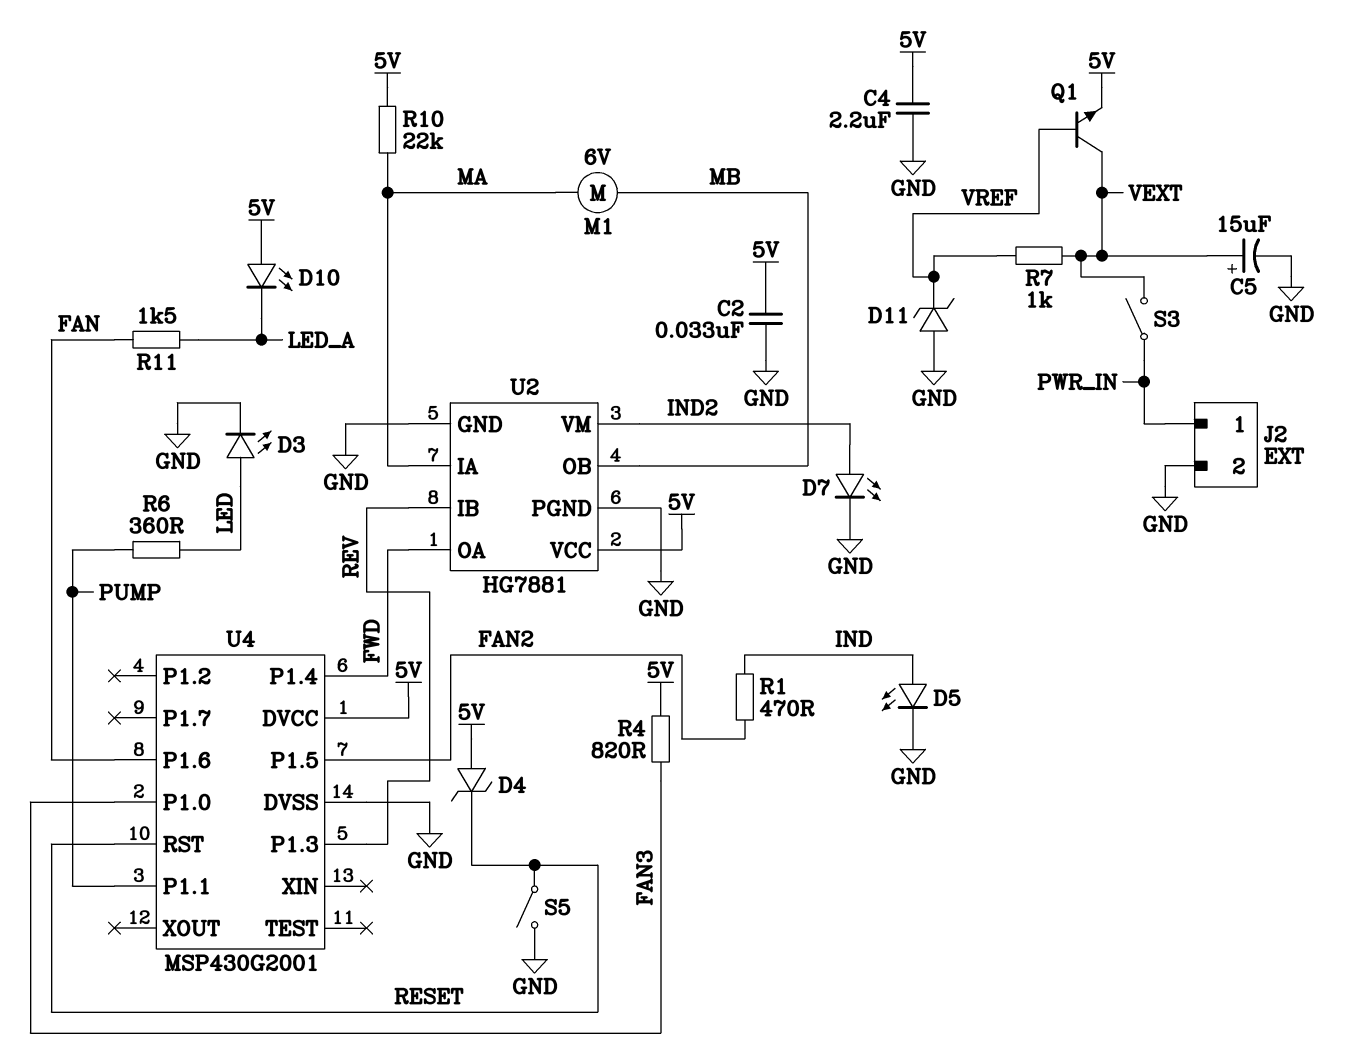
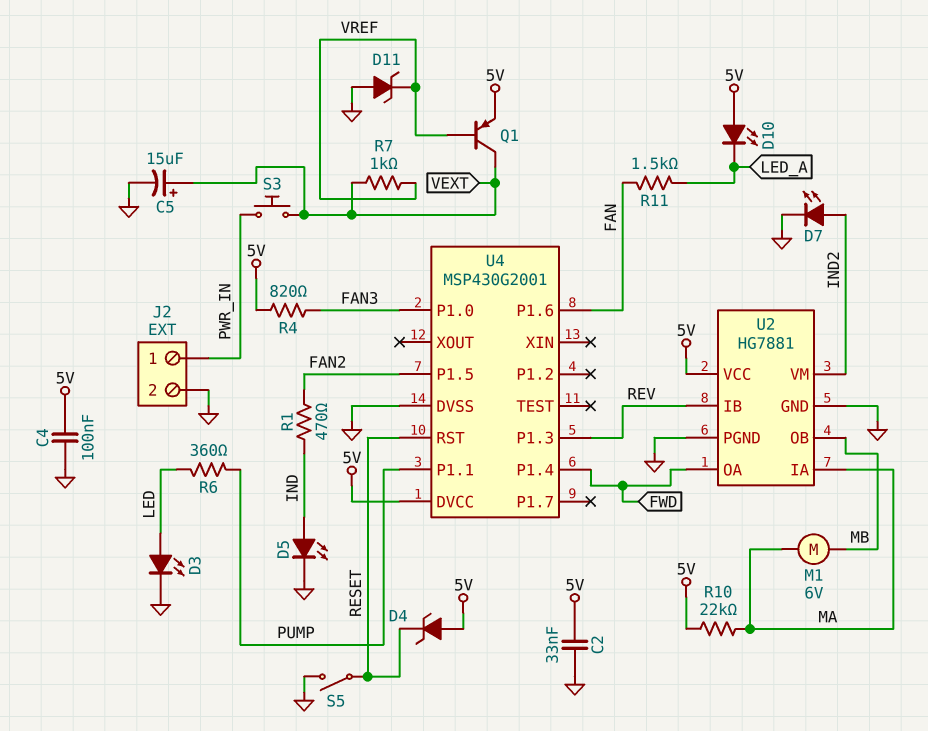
C4: 2.2uF (5V, GND) -> 100nF (5V, GND)
Q1: NPN (B VREF, C VEXT, E 5V) -> PNP (B VREF, C VEXT, E 5V)
S3: switch (PWR_IN, VEXT) -> button (PWR_IN, VEXT)

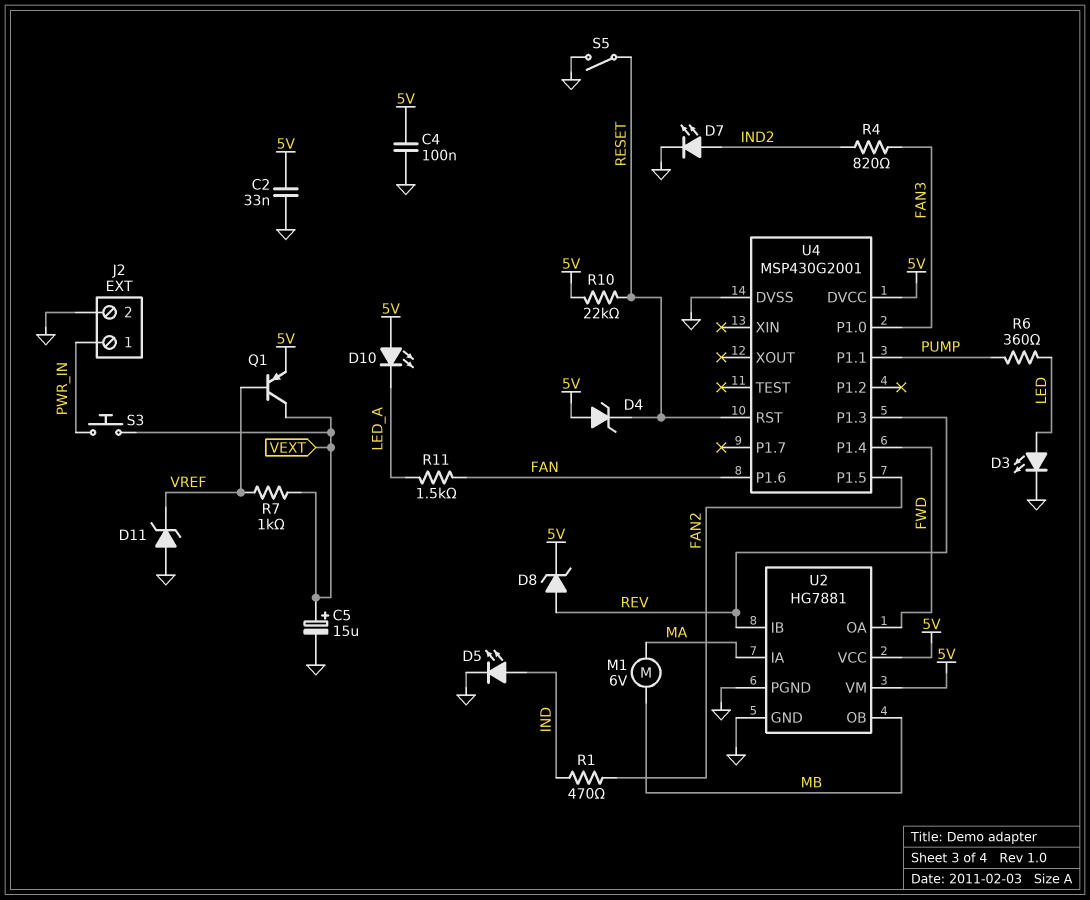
D8: none -> zener (A REV, K 5V)
R4: 820 (5V, FAN3) -> 820 (FAN3, IND2)
R10: 22k (5V, MA) -> 22k (5V, RESET)
U2 pin VM: IND2 -> 5V

